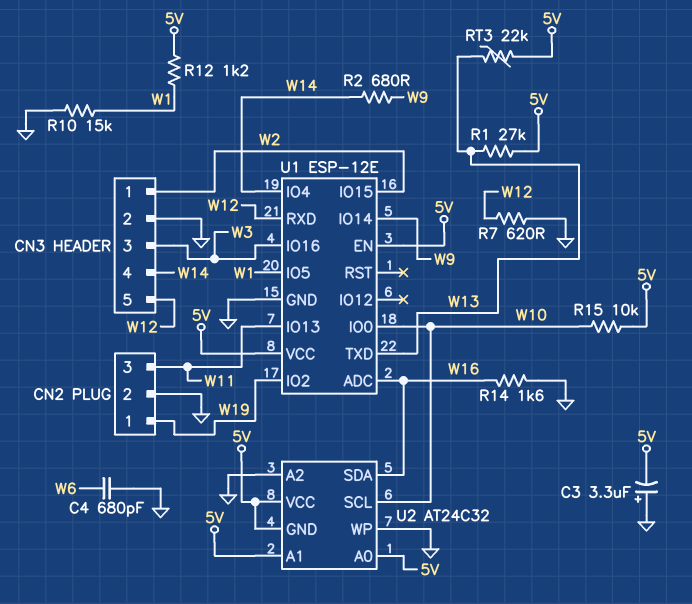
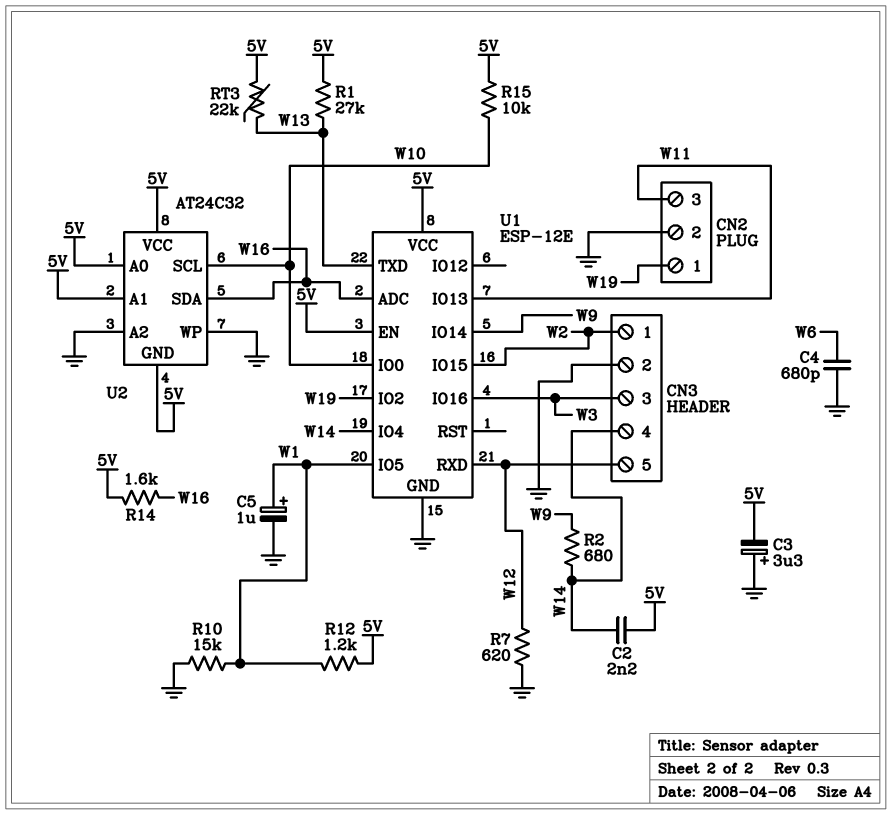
C2: none -> 2.2nF (5V, W14)
C5: none -> 1uF (plus W1, minus GND)
R14: 1.6k (GND, W16) -> 1.6k (5V, W16)

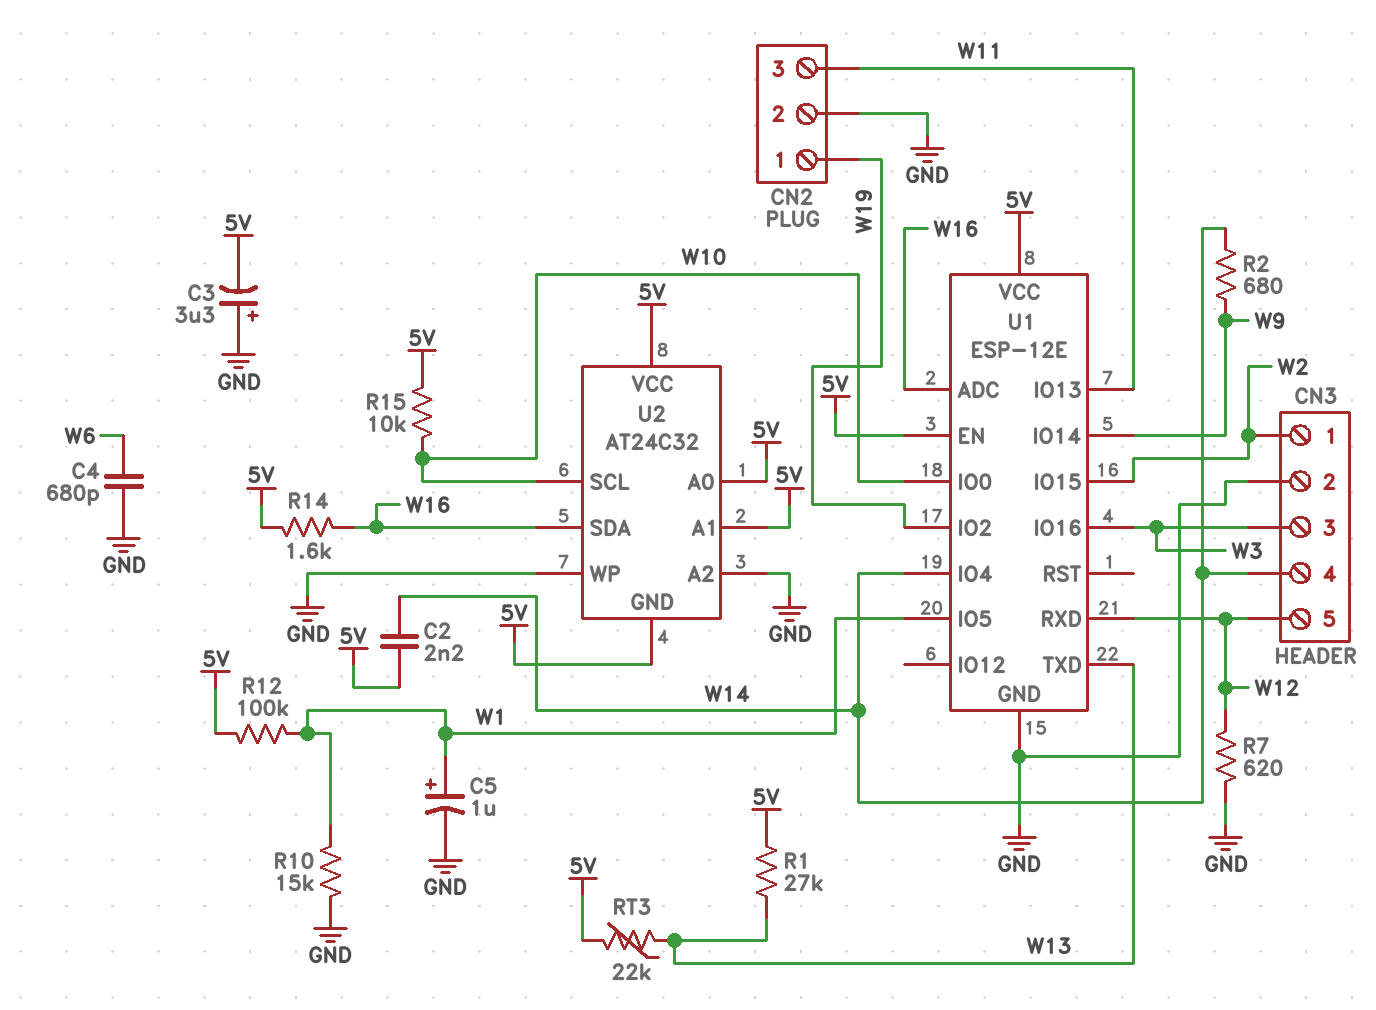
R12: 1.2k (5V, W1) -> 100k (5V, W1)

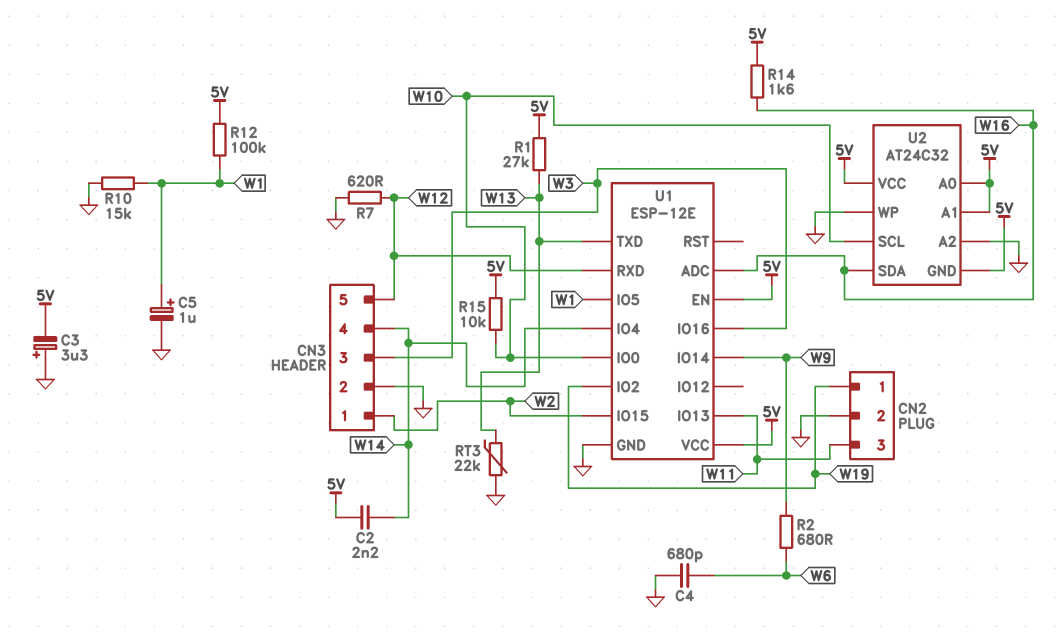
R2: 680 (W9, W14) -> 680 (W6, W9)
RT3: 22k (5V, W13) -> 22k (GND, W13)

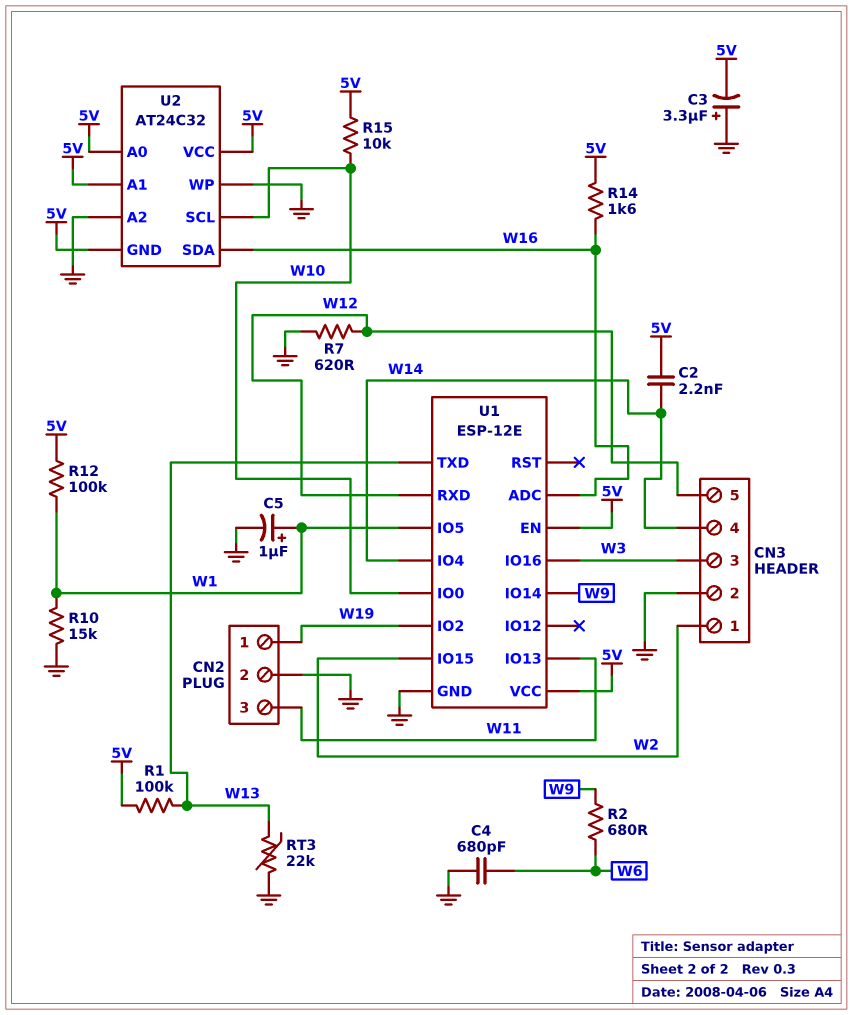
R1: 27k (5V, W13) -> 100k (5V, W13)

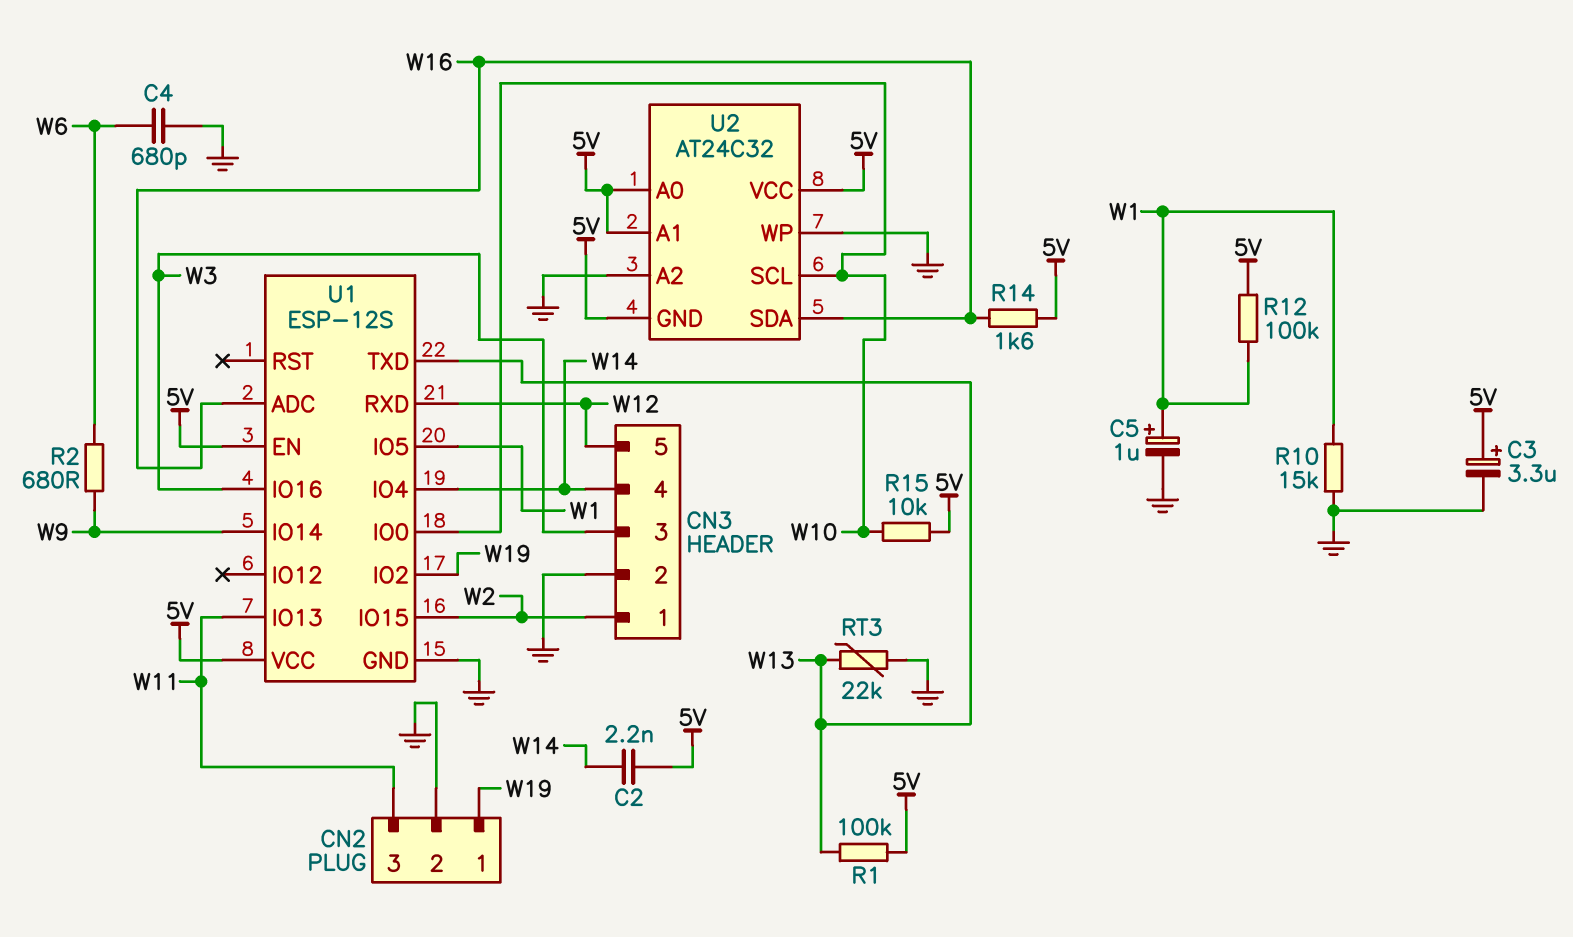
C3: 3.3uF (plus GND, minus 5V) -> 3.3uF (plus 5V, minus GND)
R7: 620 (GND, W12) -> none
U1: ESP-12E -> ESP-12S

